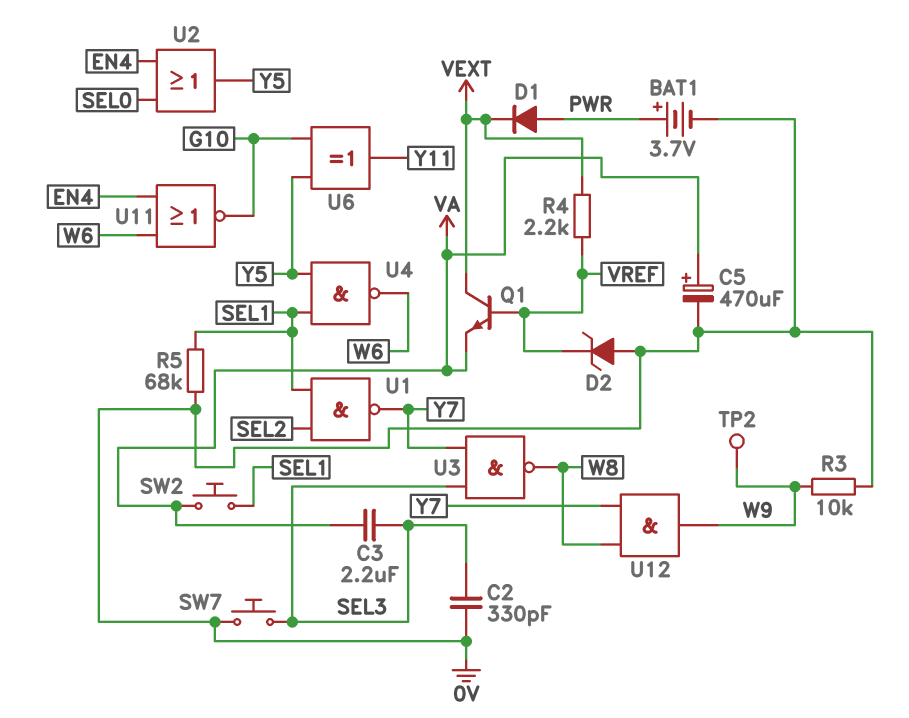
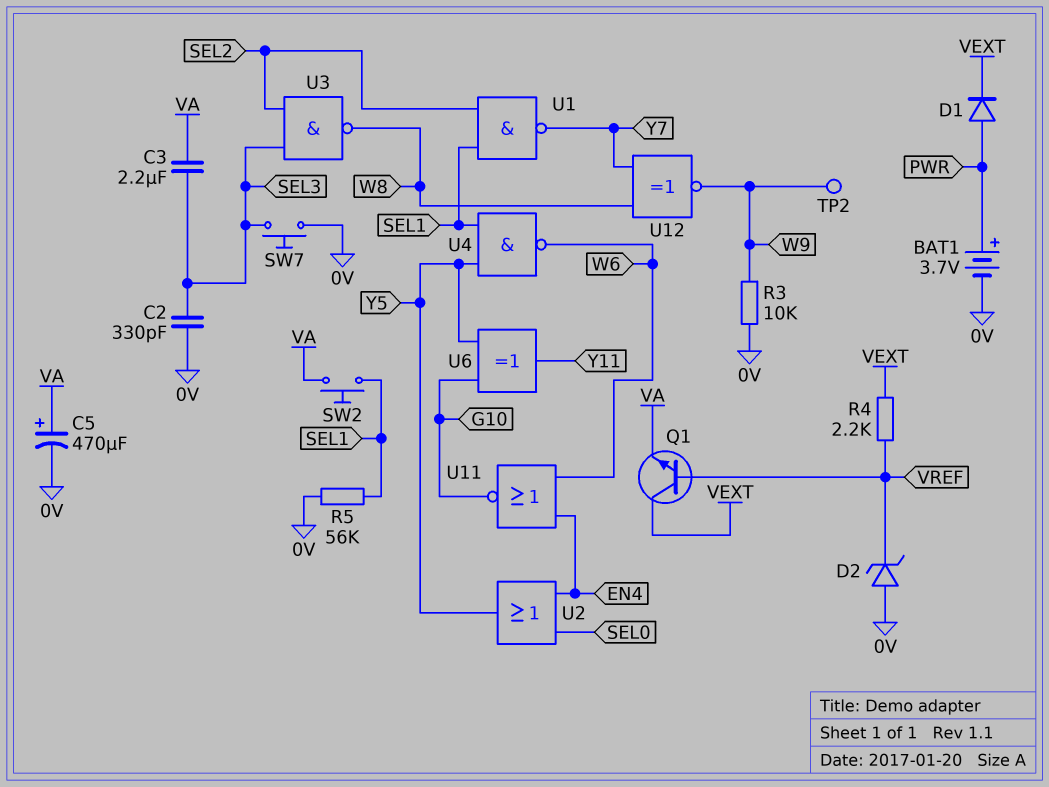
R5: 68k (0V, SEL1) -> 56k (0V, SEL1)
U3: NAND (in SEL3, in Y7, out W8) -> NAND (in SEL2, in SEL3, out W8)
U12: AND (in W8, in Y7, out W9) -> XNOR (in W8, in Y7, out W9)

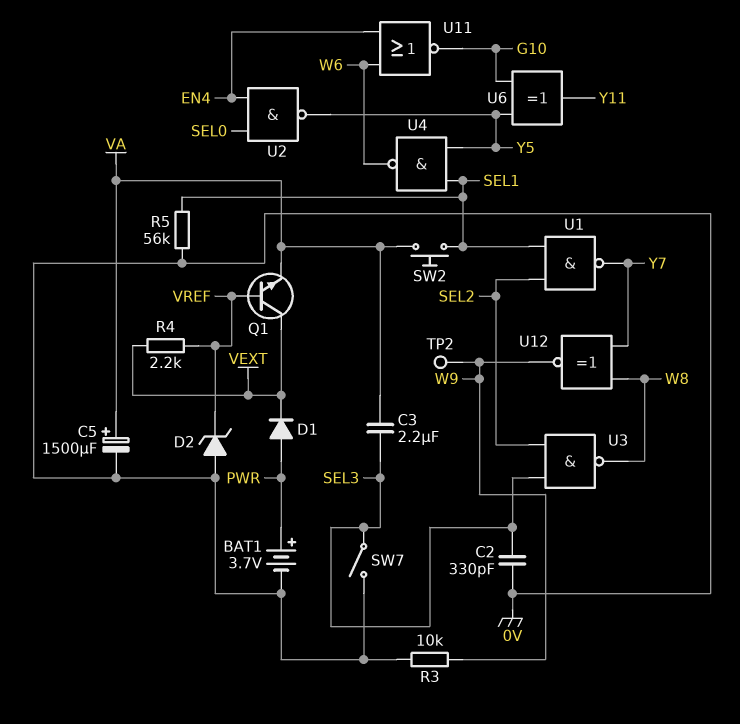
C5: 470uF (plus VA, minus 0V) -> 1500uF (plus VA, minus 0V)
SW7: button (0V, SEL3) -> switch (0V, SEL3)
U2: OR (in EN4, in SEL0, out Y5) -> NAND (in EN4, in SEL0, out Y5)

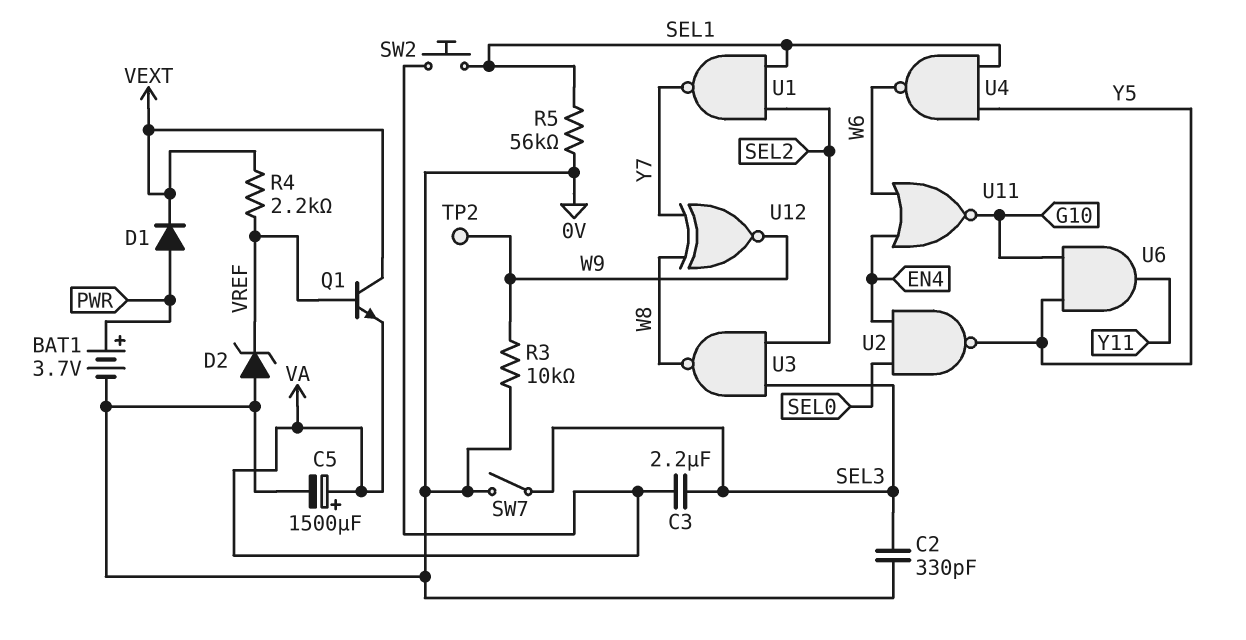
U6: XOR (in G10, in Y5, out Y11) -> AND (in G10, in Y5, out Y11)

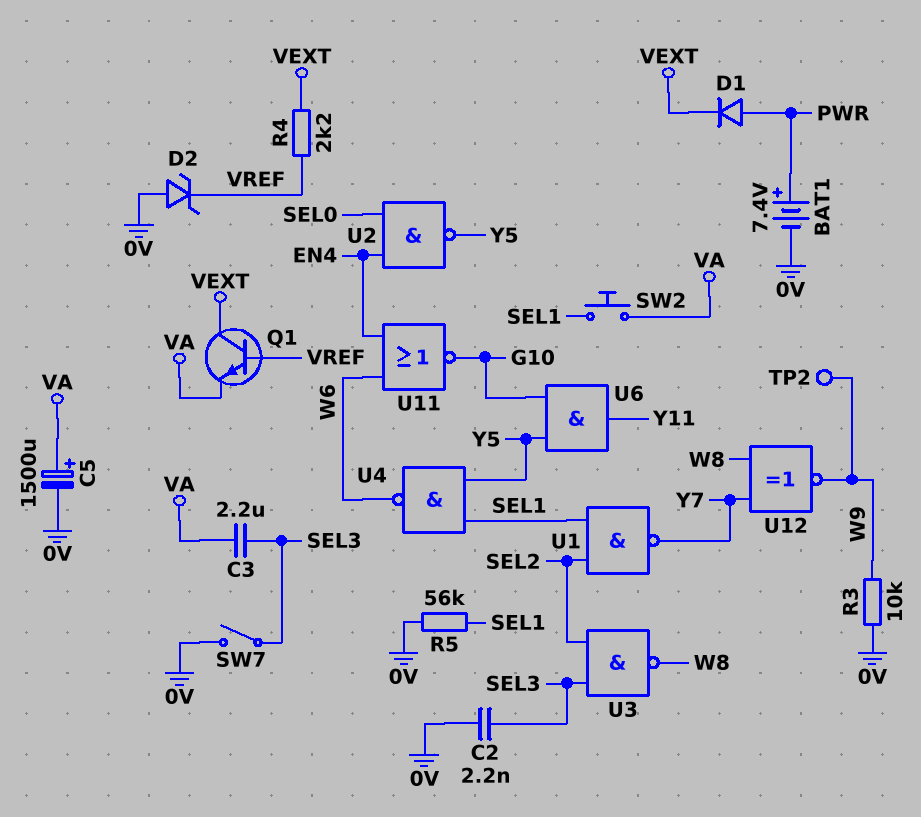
BAT1: 3.7V (plus PWR, minus 0V) -> 7.4V (plus PWR, minus 0V)
C2: 330pF (0V, SEL3) -> 2.2nF (0V, SEL3)

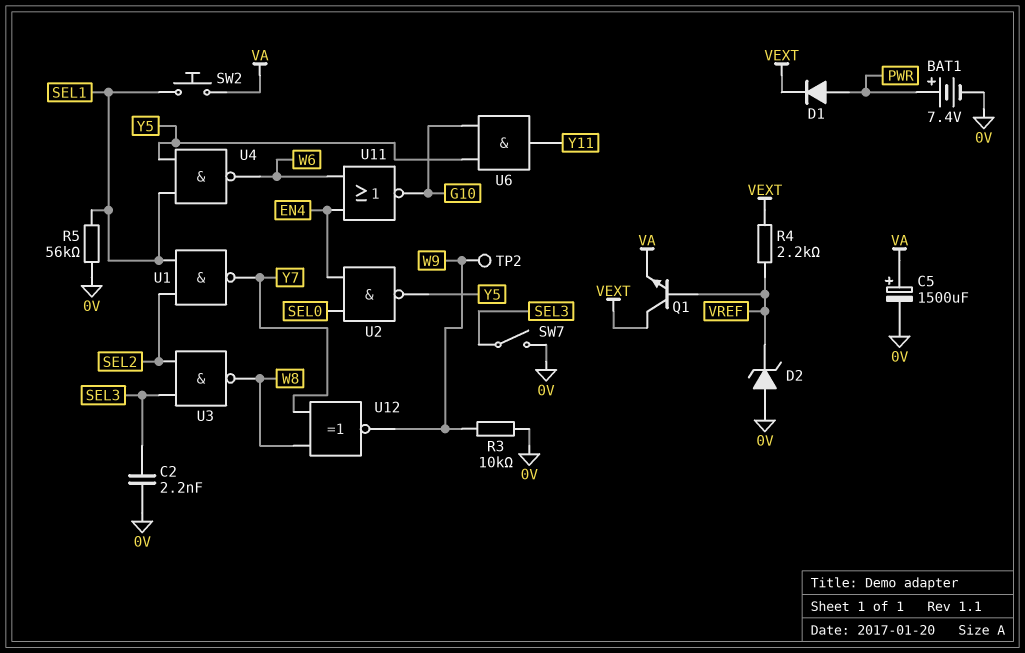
C3: 2.2uF (SEL3, VA) -> none

